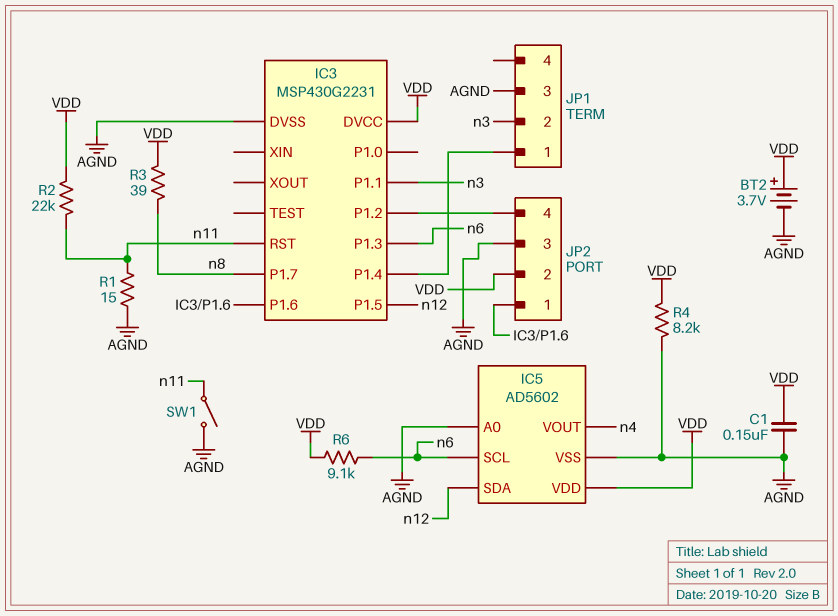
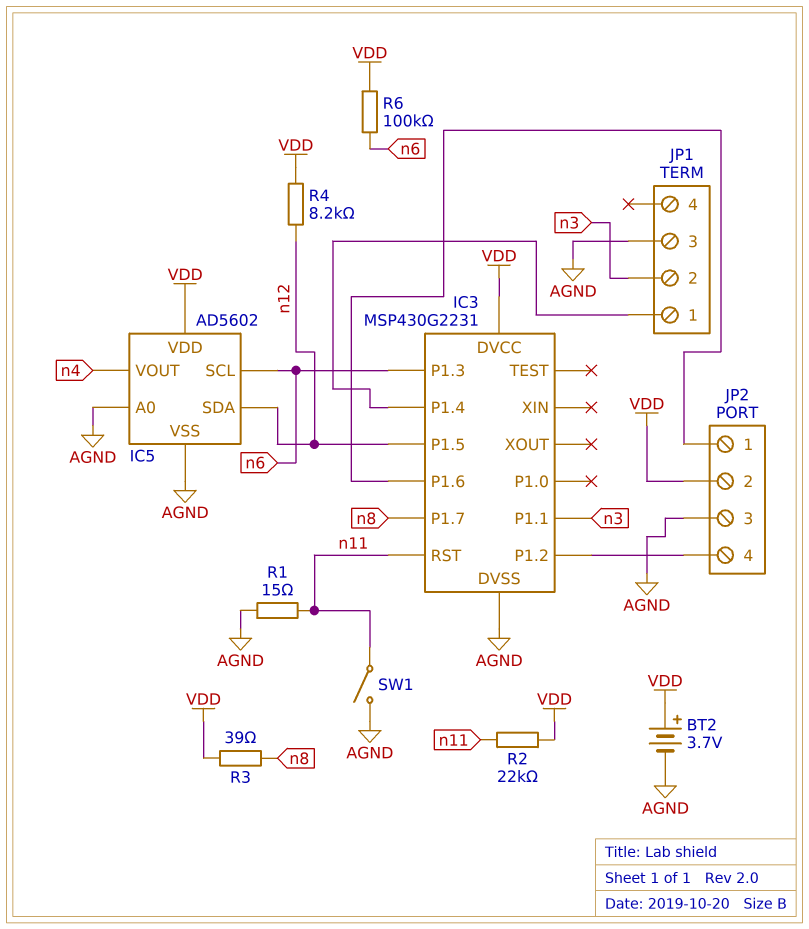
C1: 150nF (AGND, VDD) -> none
R4: 8.2k (AGND, VDD) -> 8.2k (VDD, n12)
R6: 9.1k (VDD, n6) -> 100k (VDD, n6)

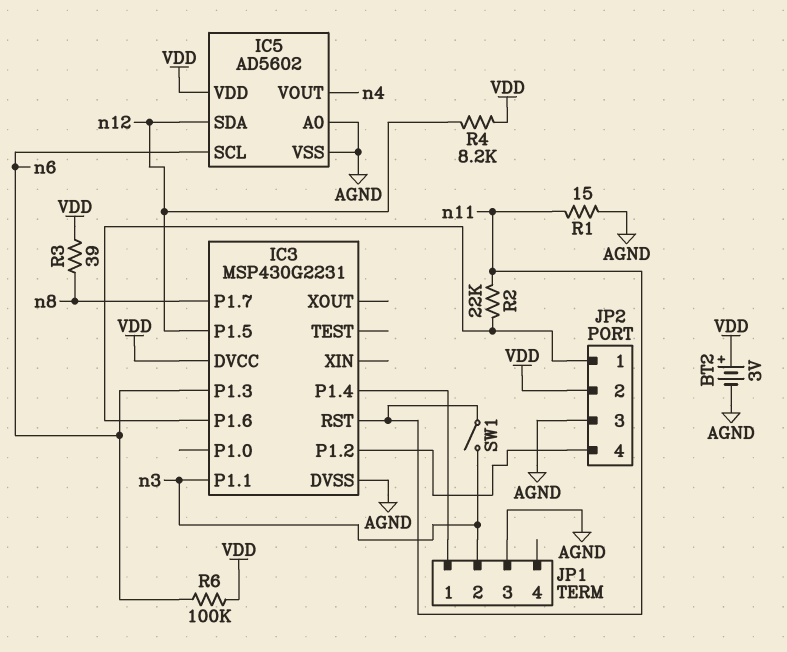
BT2: 3.7V (plus VDD, minus AGND) -> 3V (plus VDD, minus AGND)
R2: 22k (VDD, n11) -> 22k (IC3/P1.6, n11)
SW1: switch (AGND, n11) -> switch (n3, n11)

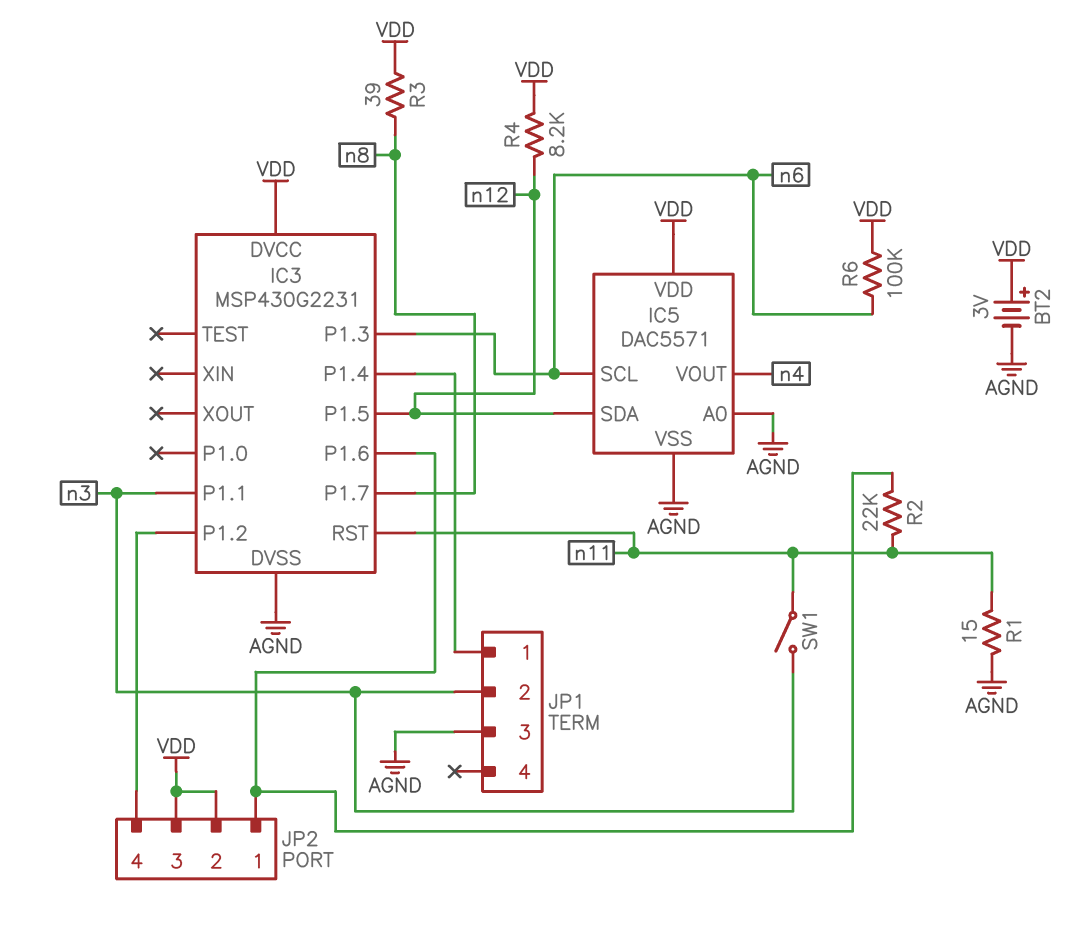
IC5: AD5602 -> DAC5571
JP2 pin 3: AGND -> VDD

